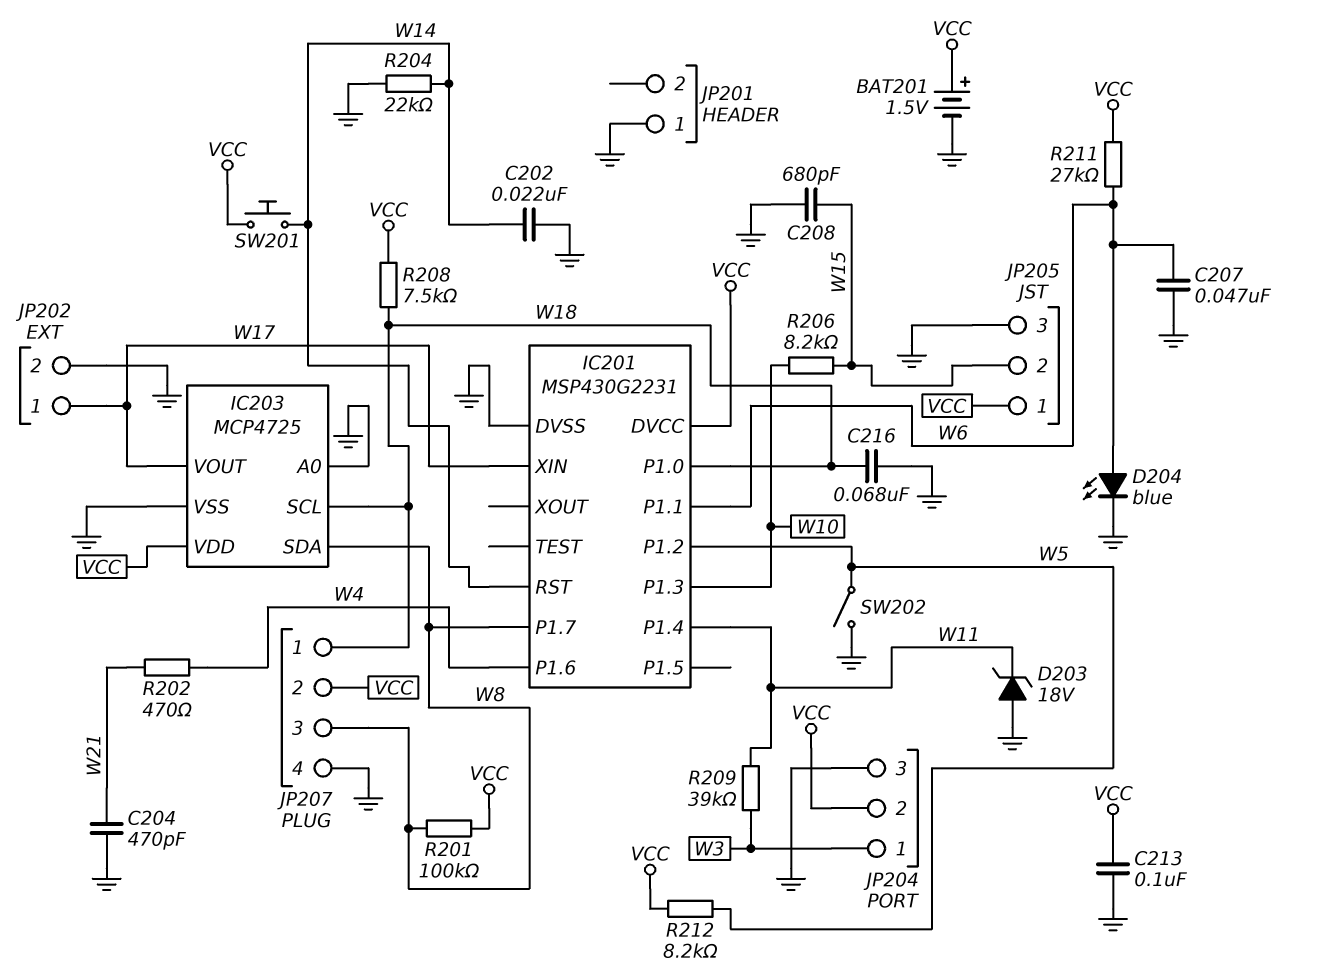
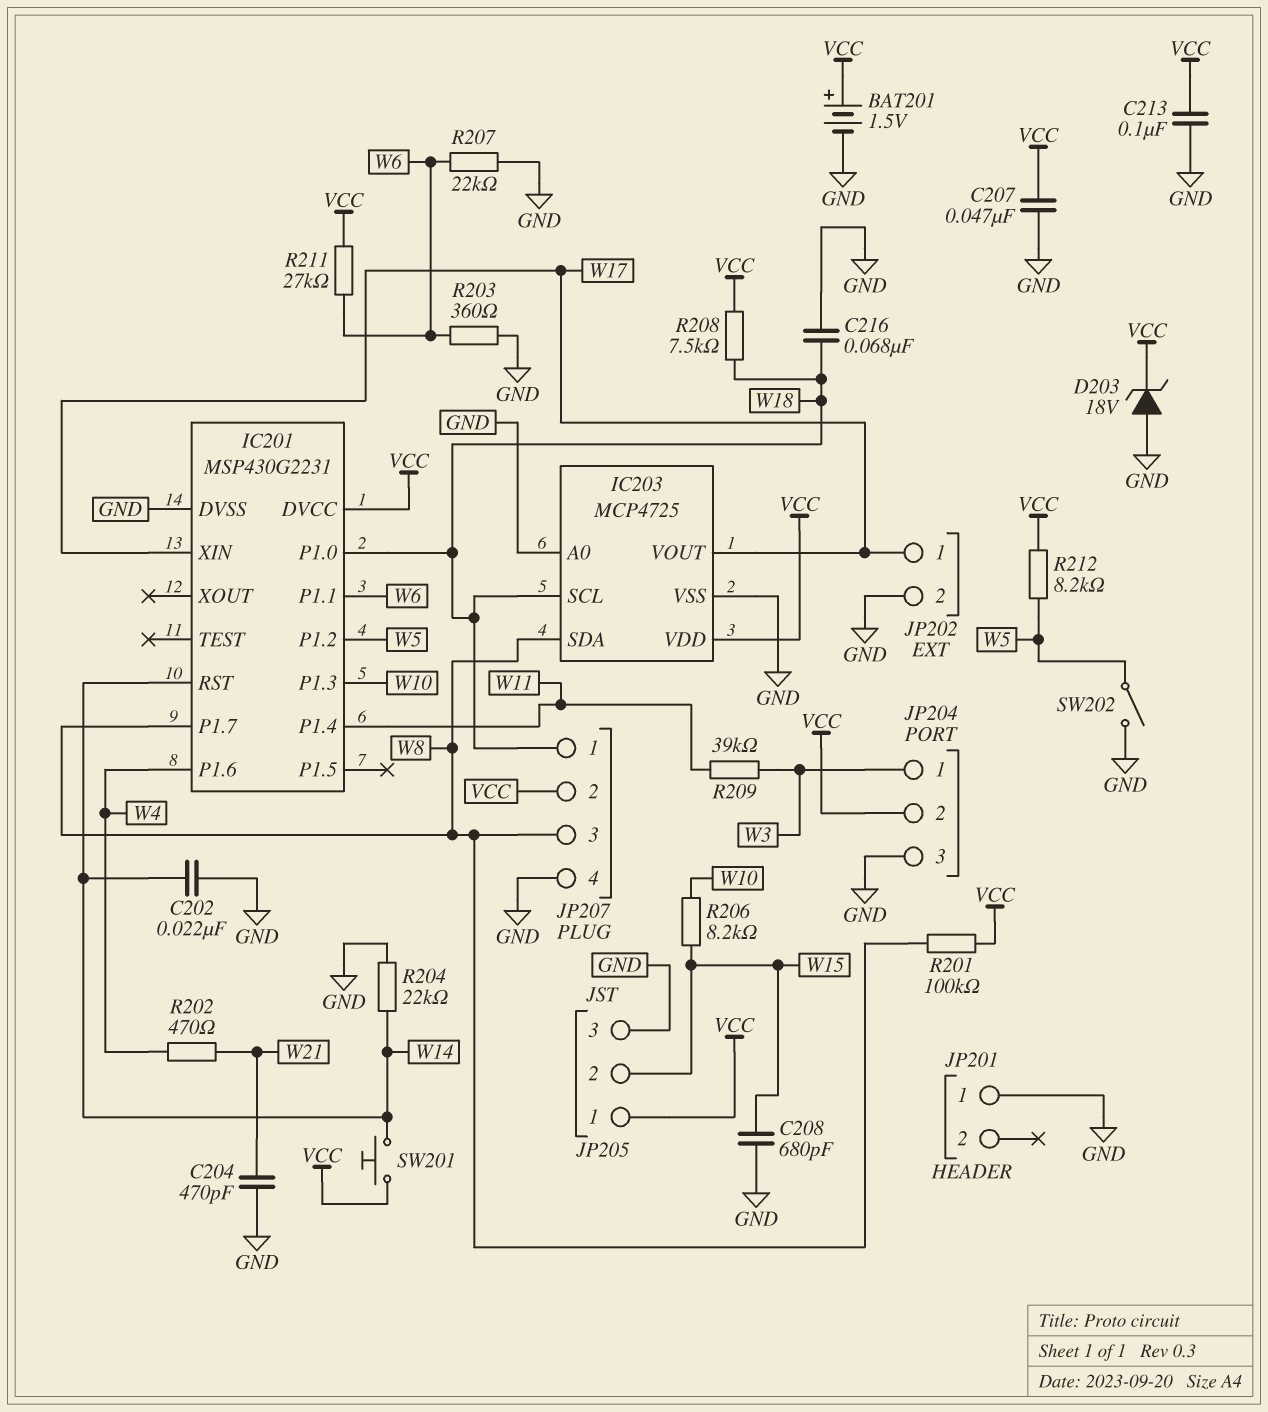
C207: 47nF (GND, W6) -> 47nF (GND, VCC)
D203: zener 18V (A GND, K W11) -> zener 18V (A GND, K VCC)
D204: LED blue (A W6, K GND) -> none
R203: none -> 360 (GND, W6)
R207: none -> 22k (GND, W6)

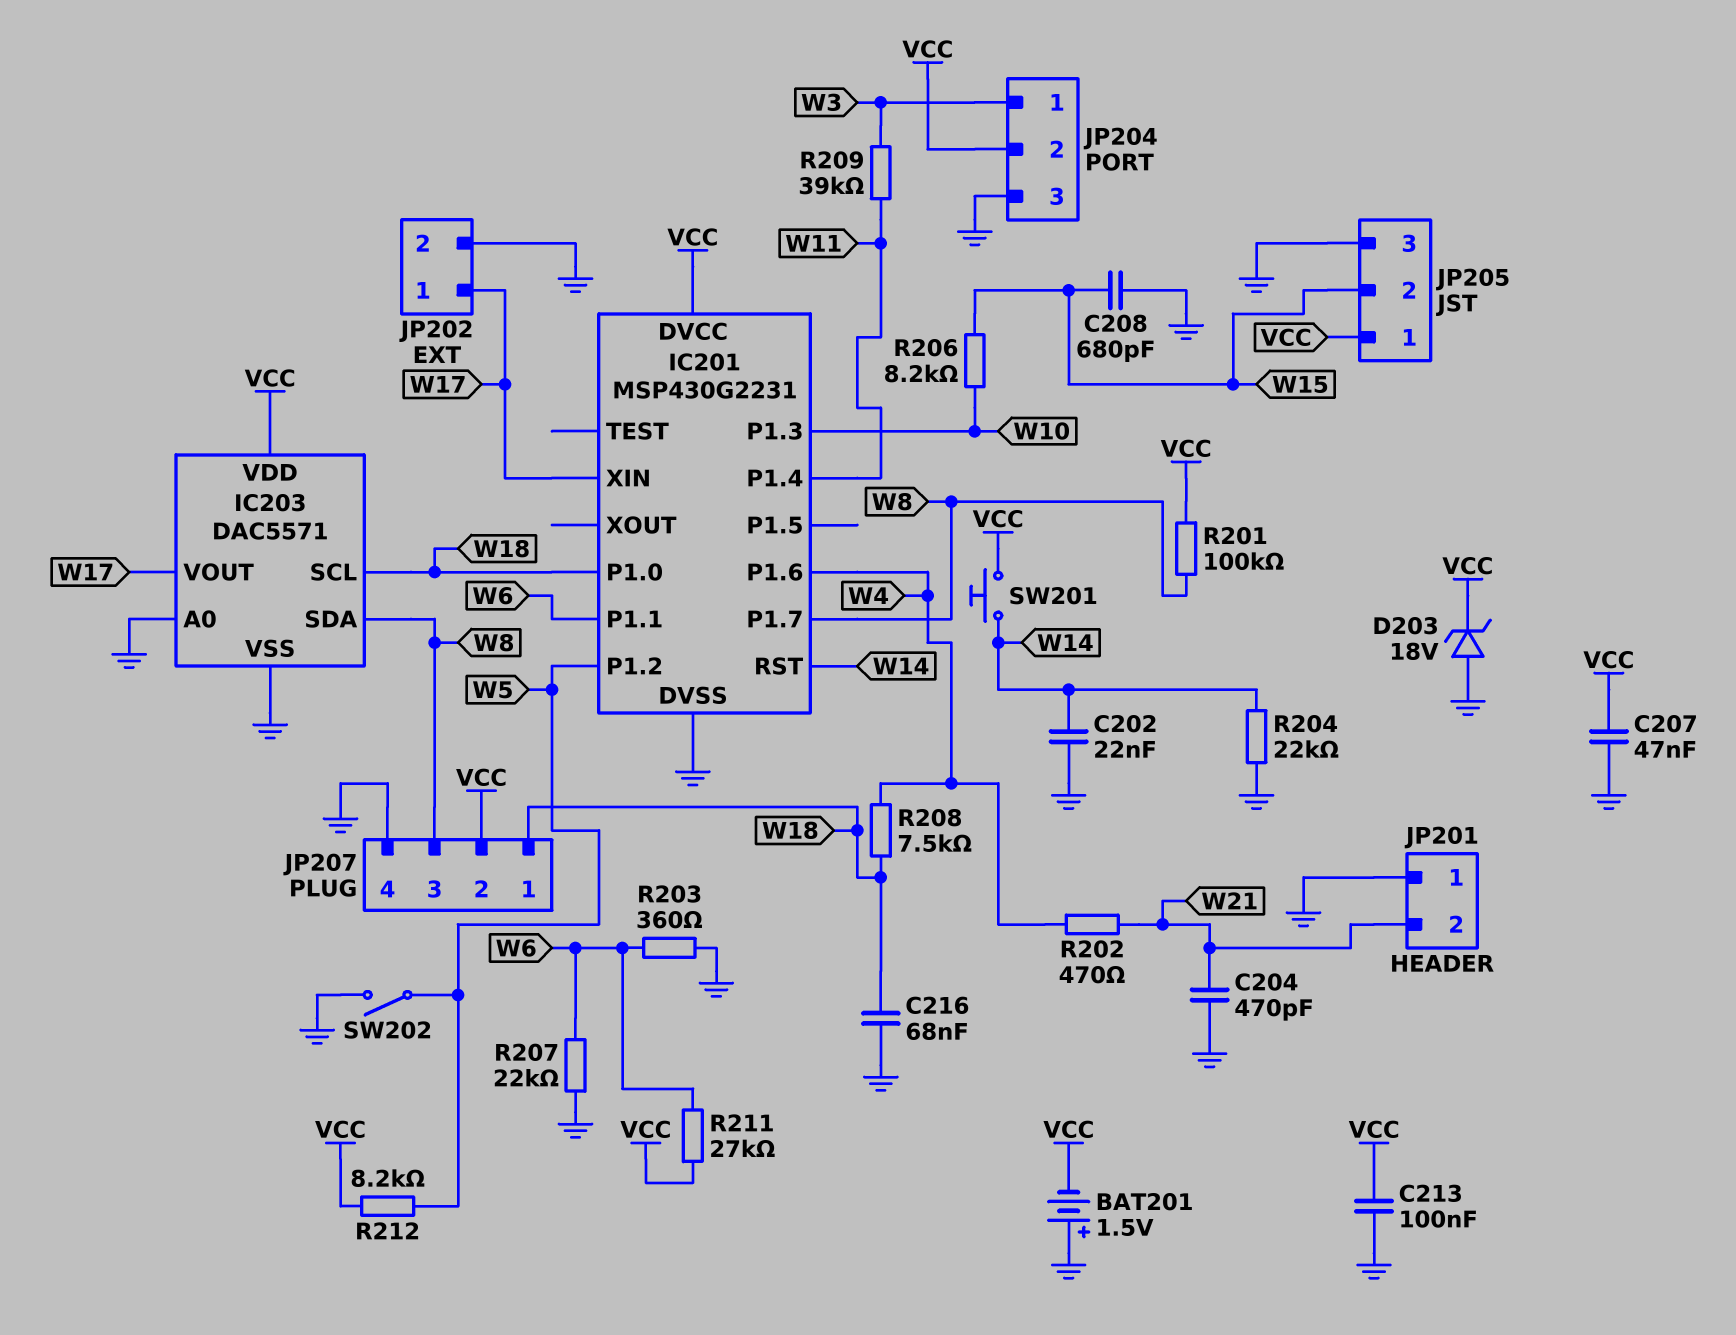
BAT201: 1.5V (plus VCC, minus GND) -> 1.5V (plus GND, minus VCC)
IC203: MCP4725 -> DAC5571
JP201 pin 2: none -> W21
R208: 7.5k (VCC, W18) -> 7.5k (W4, W18)

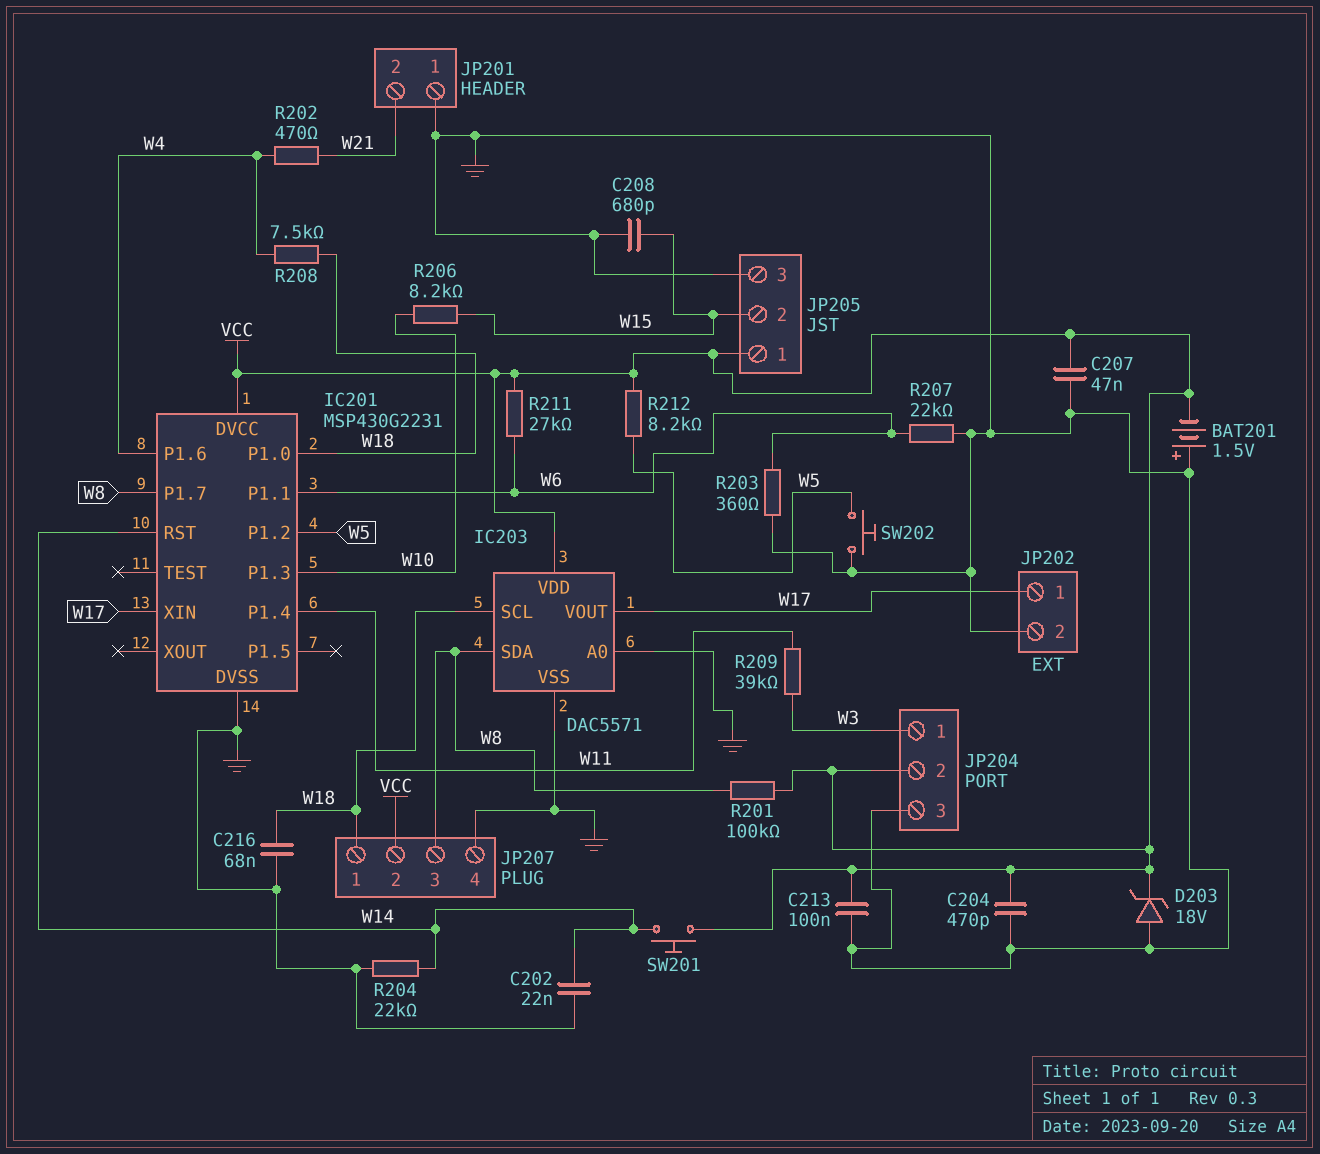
C204: 470pF (GND, W21) -> 470pF (GND, VCC)
SW202: switch (GND, W5) -> button (GND, W5)

